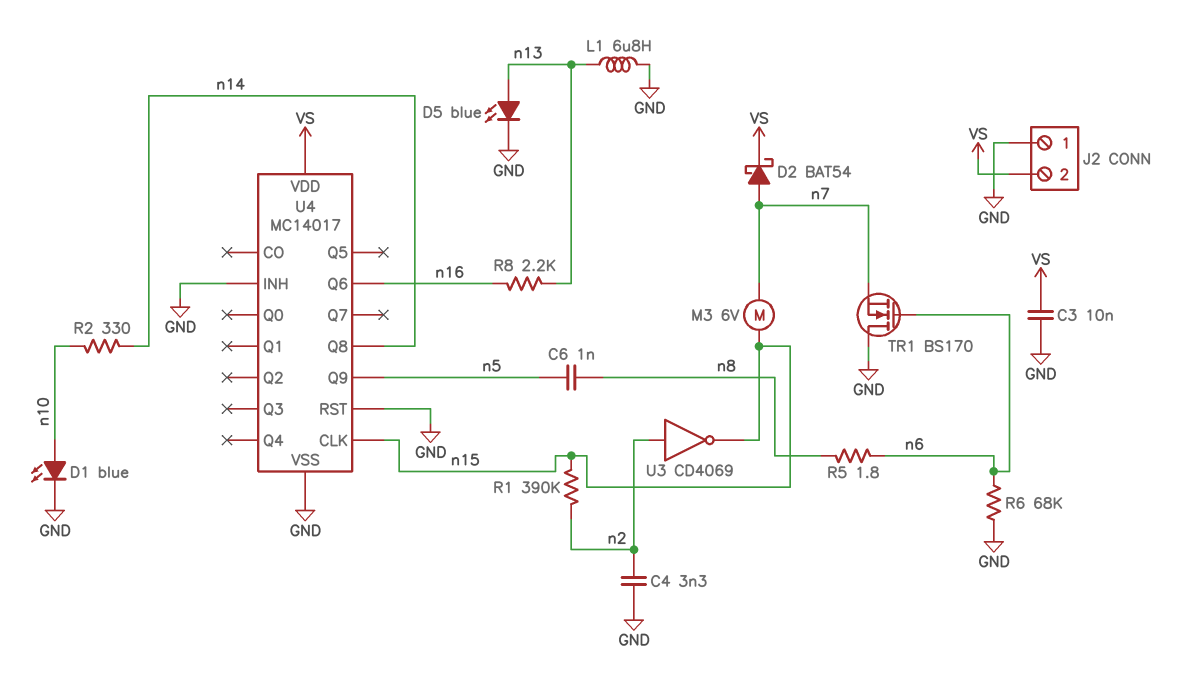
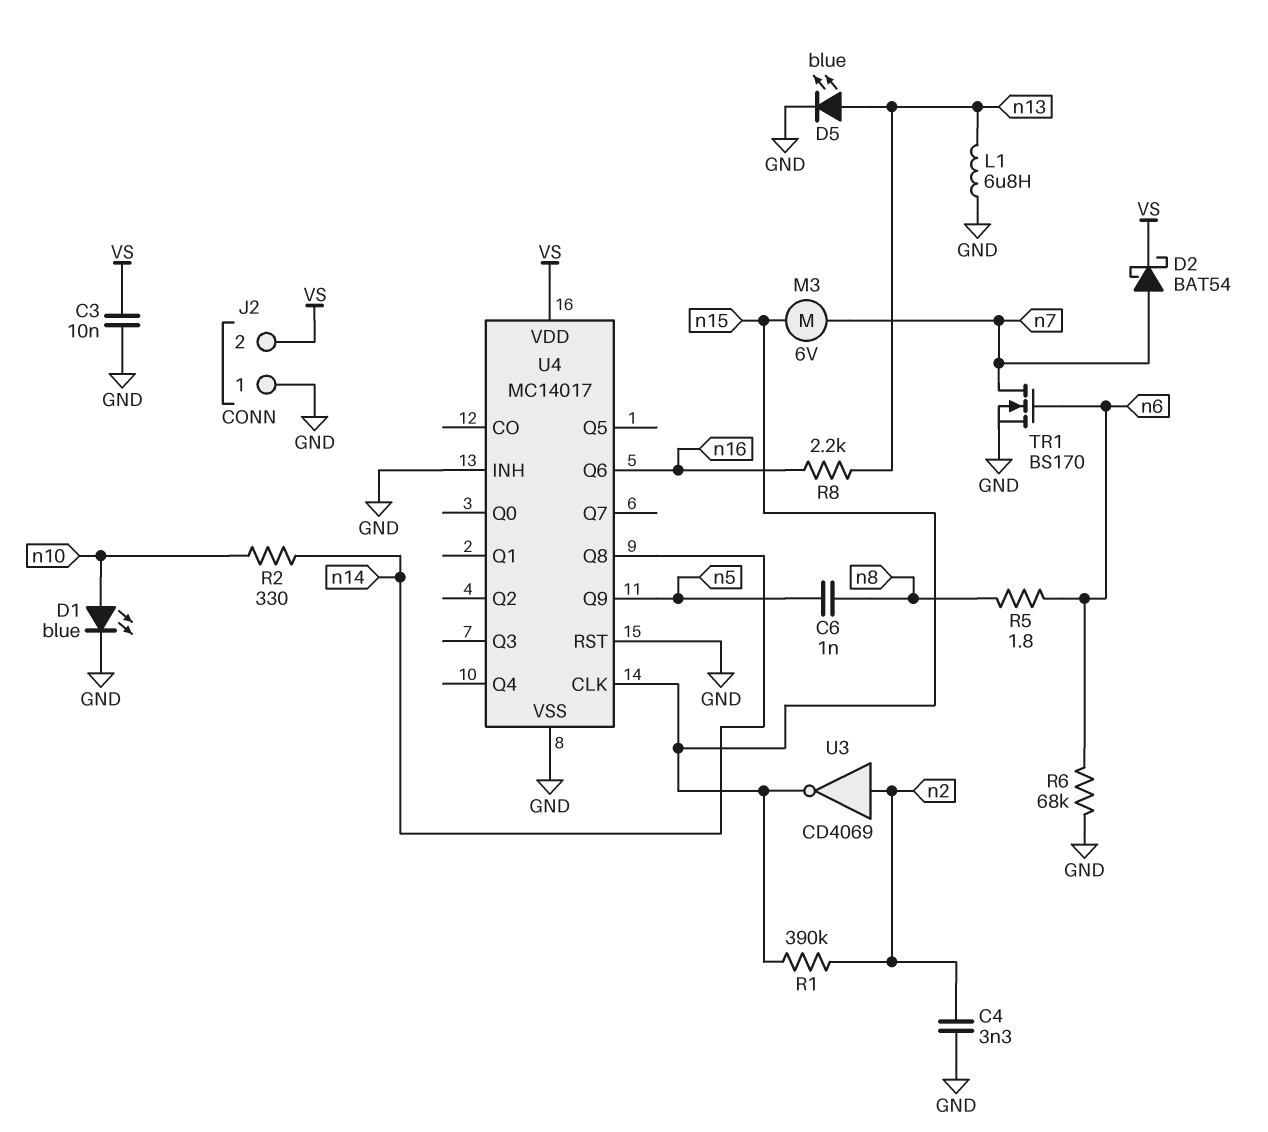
TR1: NMOS BS170 (G n6, D GND, S n7) -> NMOS BS170 (G n6, D n7, S GND)

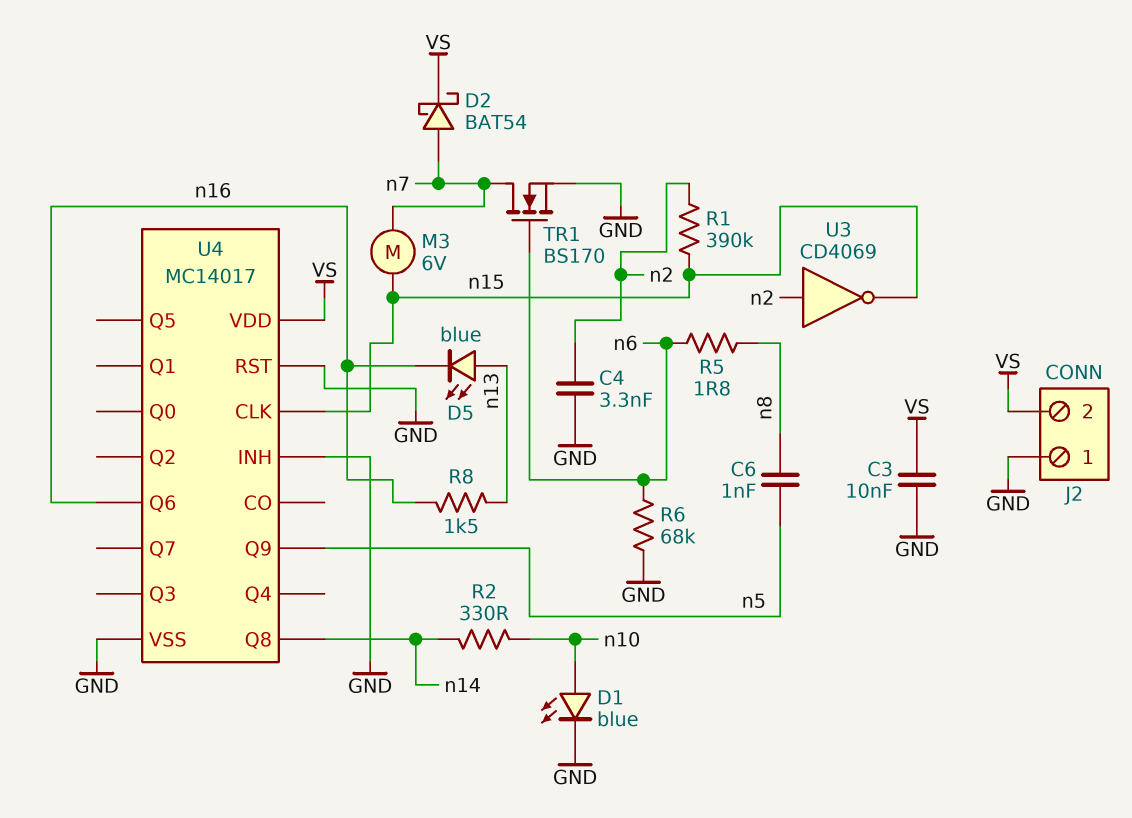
D5: LED blue (A n13, K GND) -> LED blue (A n13, K n16)
L1: 6.8uH (GND, n13) -> none
R8: 2.2k (n13, n16) -> 1.5k (n13, n16)

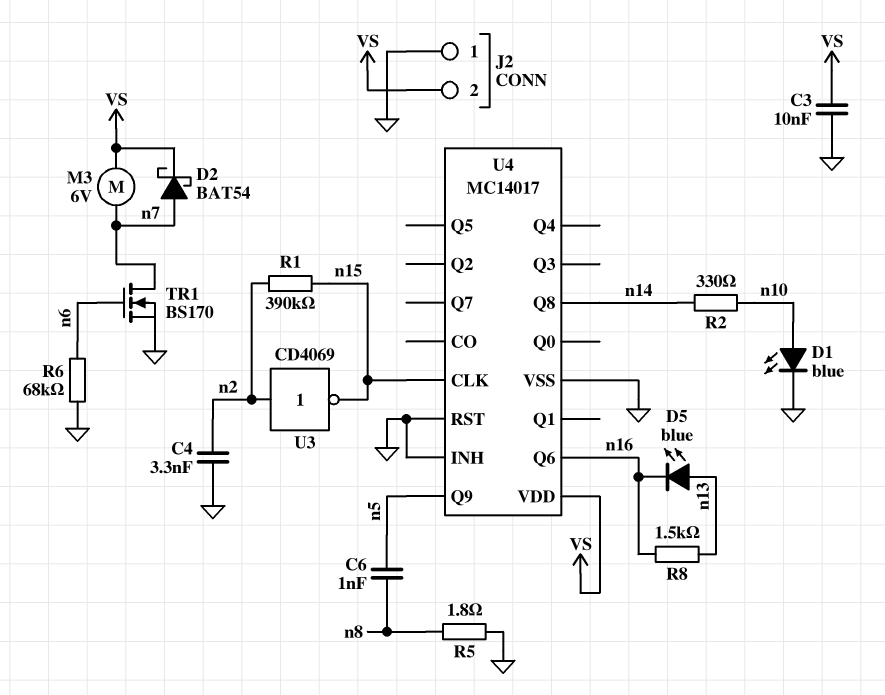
M3: motor 6V (n7, n15) -> motor 6V (VS, n7)
R5: 1.8 (n6, n8) -> 1.8 (GND, n8)

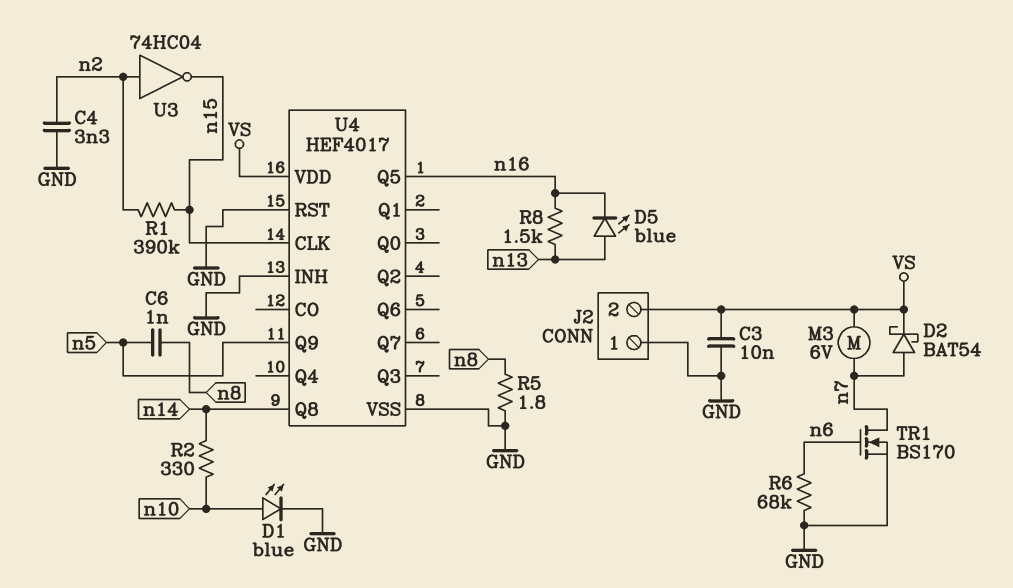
U3: NOT CD4069 (in n2, out n15) -> NOT 74HC04 (in n2, out n15)
U4: MC14017 -> HEF4017
U4 pin Q5: none -> n16
U4 pin Q6: n16 -> none

